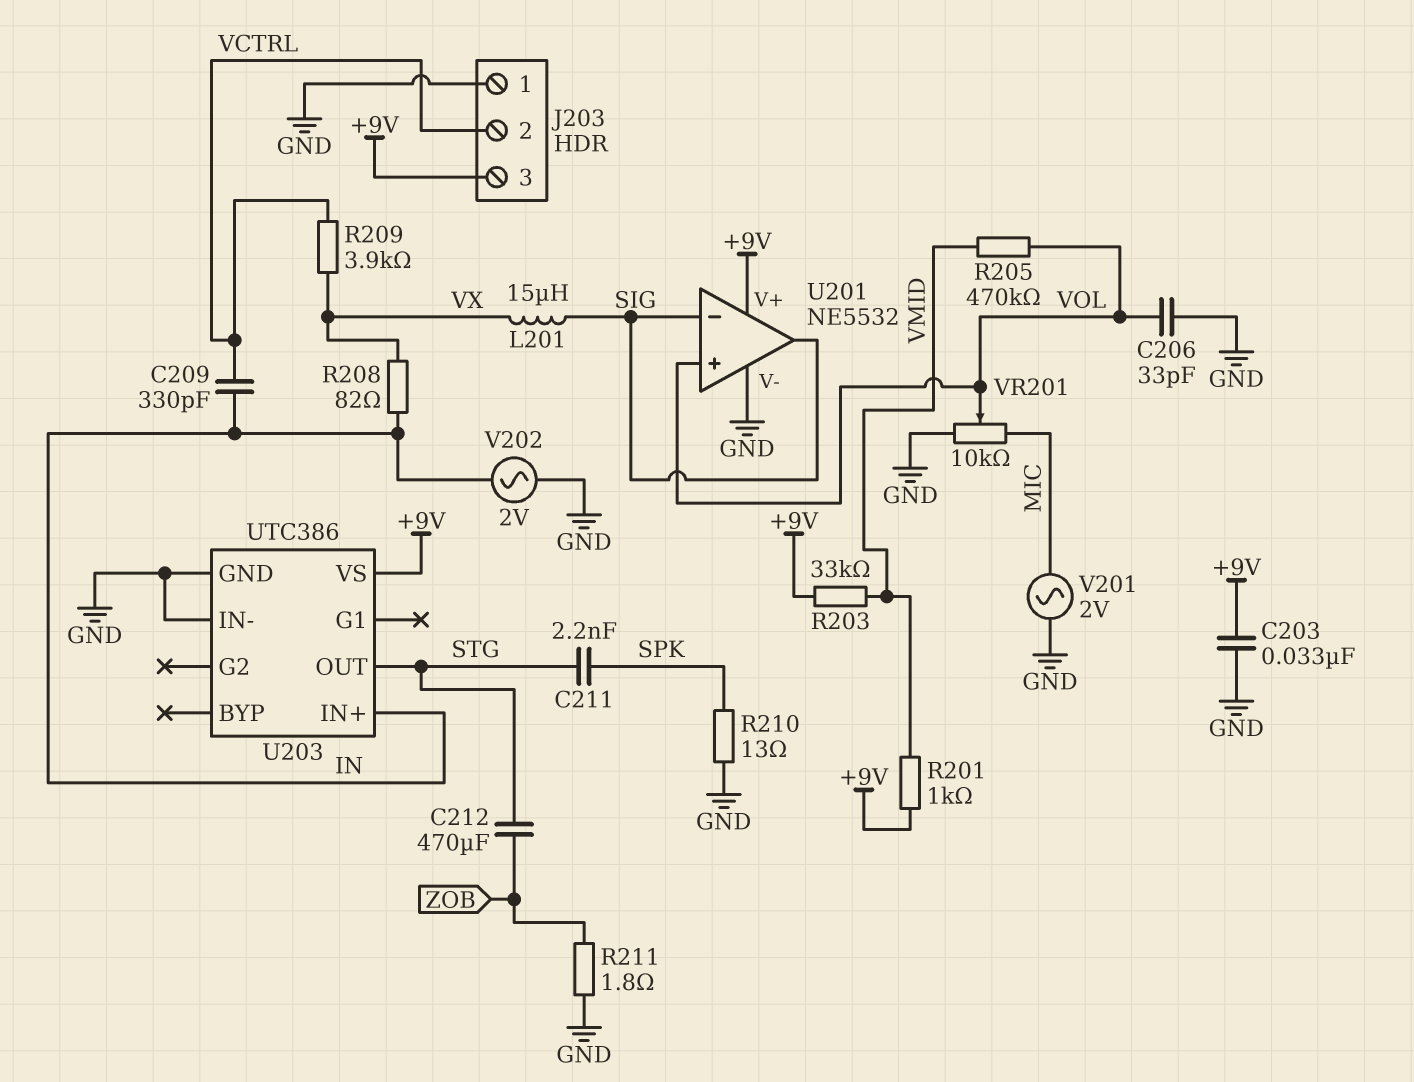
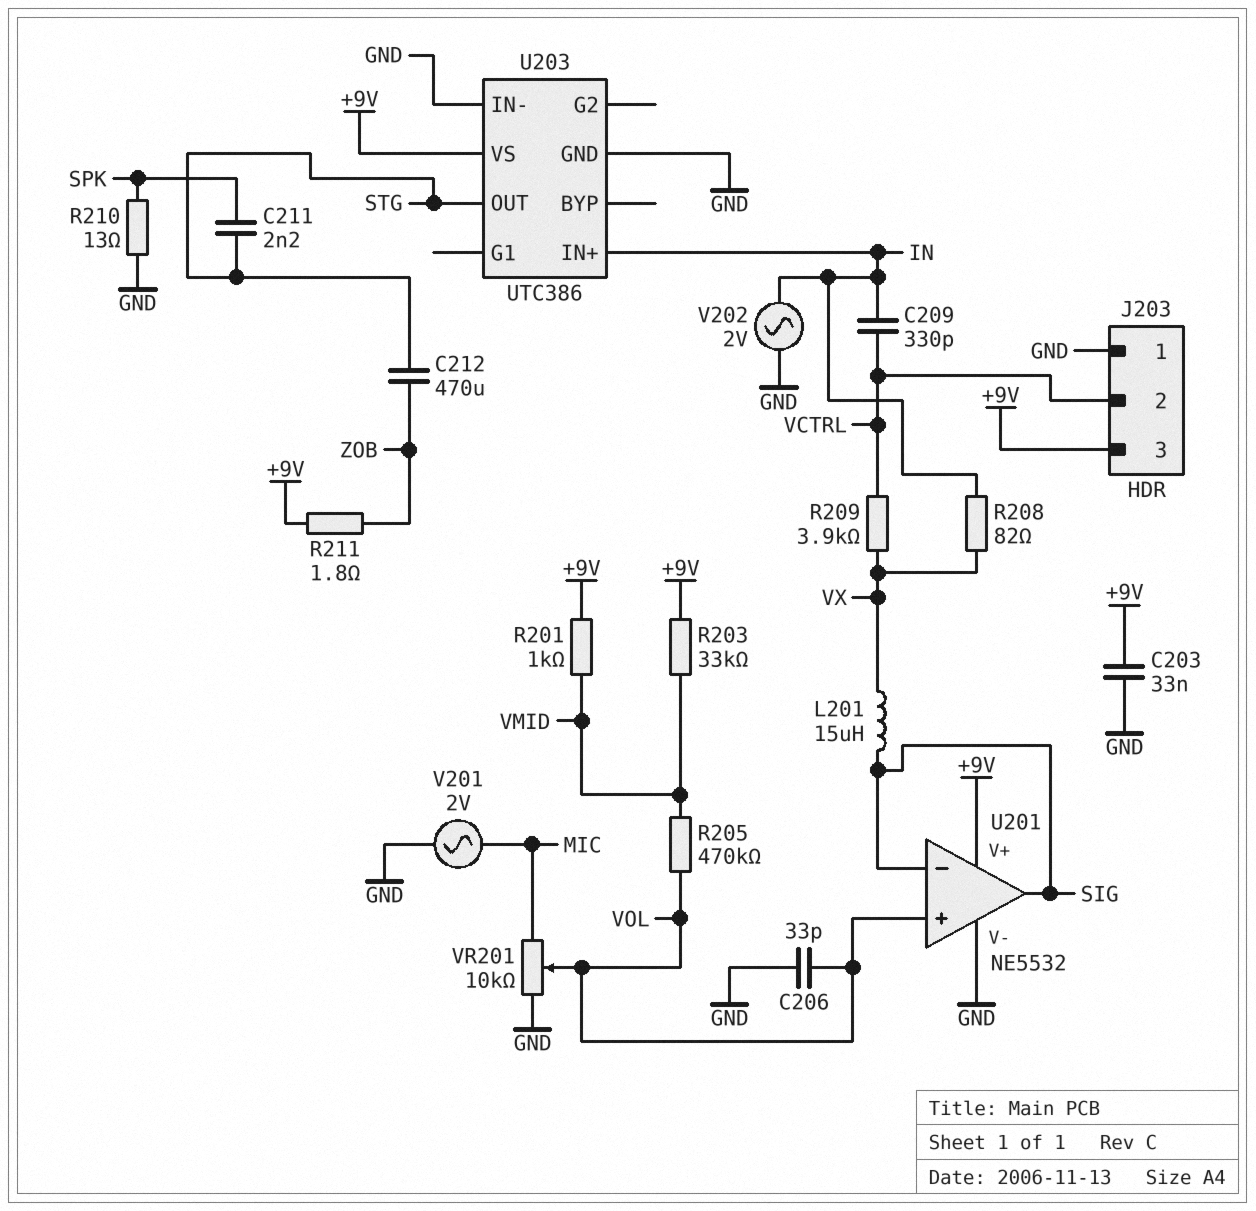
R211: 1.8 (GND, ZOB) -> 1.8 (+9V, ZOB)

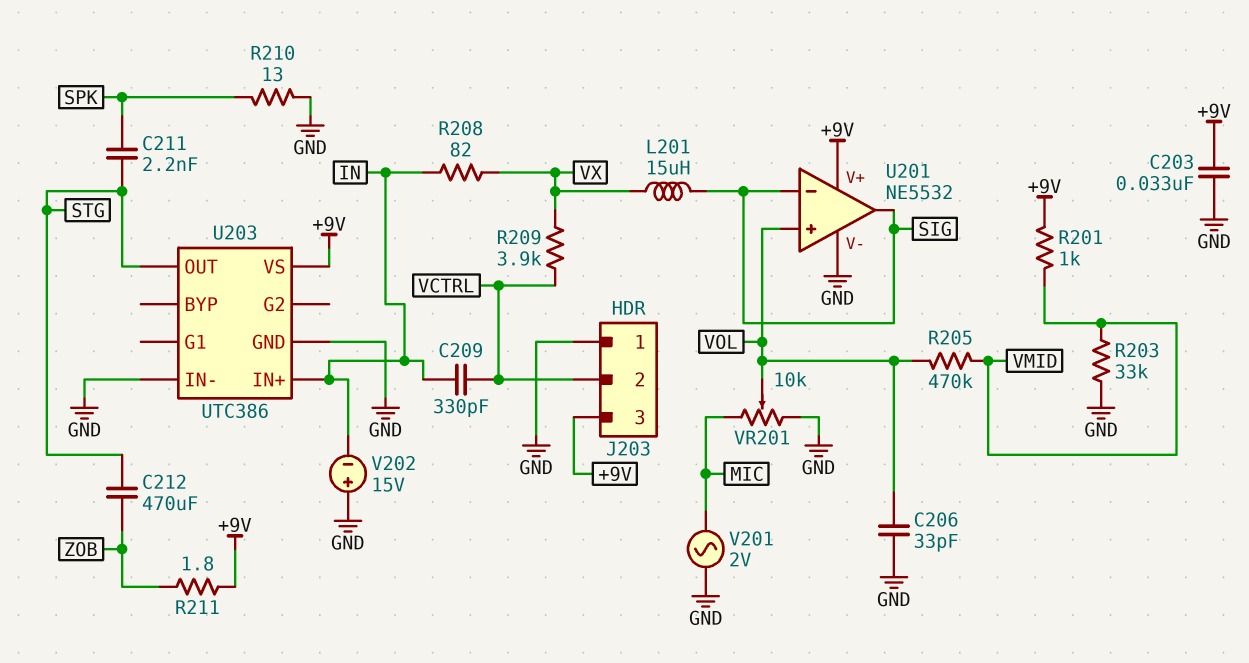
R203: 33k (+9V, VMID) -> 33k (GND, VMID)
V202: AC 2V (GND, IN) -> 15V (plus GND, minus IN)

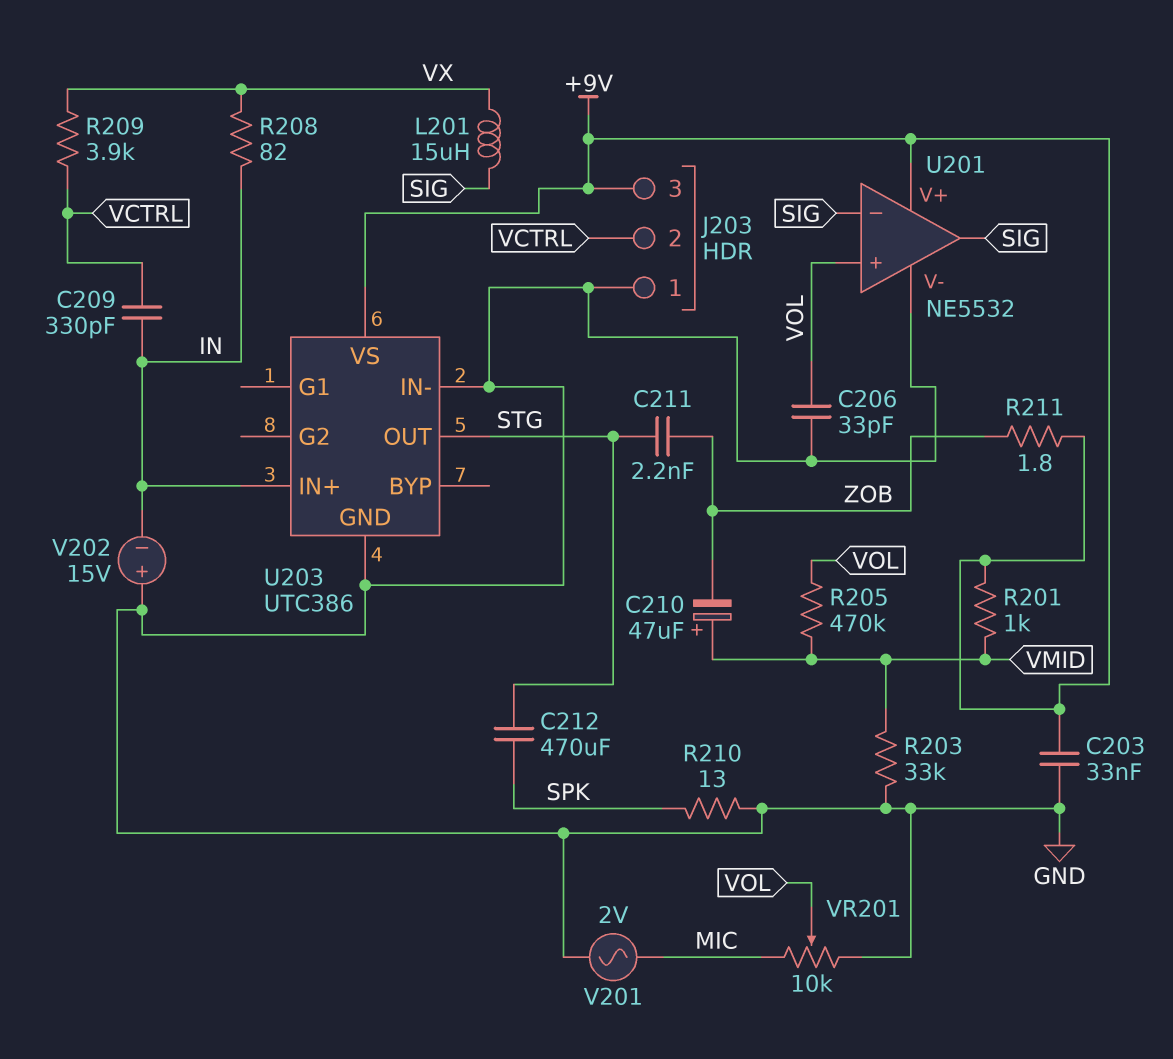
C210: none -> 47uF (plus VMID, minus ZOB)
C211: 2.2nF (SPK, STG) -> 2.2nF (STG, ZOB)
C212: 470uF (STG, ZOB) -> 470uF (SPK, STG)

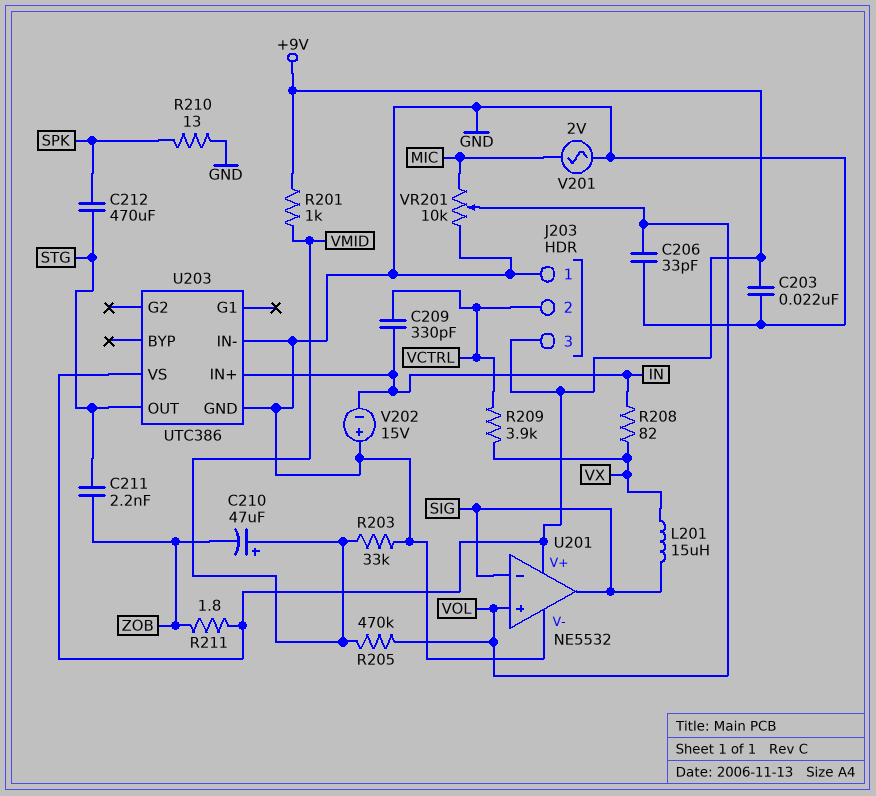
C203: 33nF (+9V, GND) -> 22nF (+9V, GND)

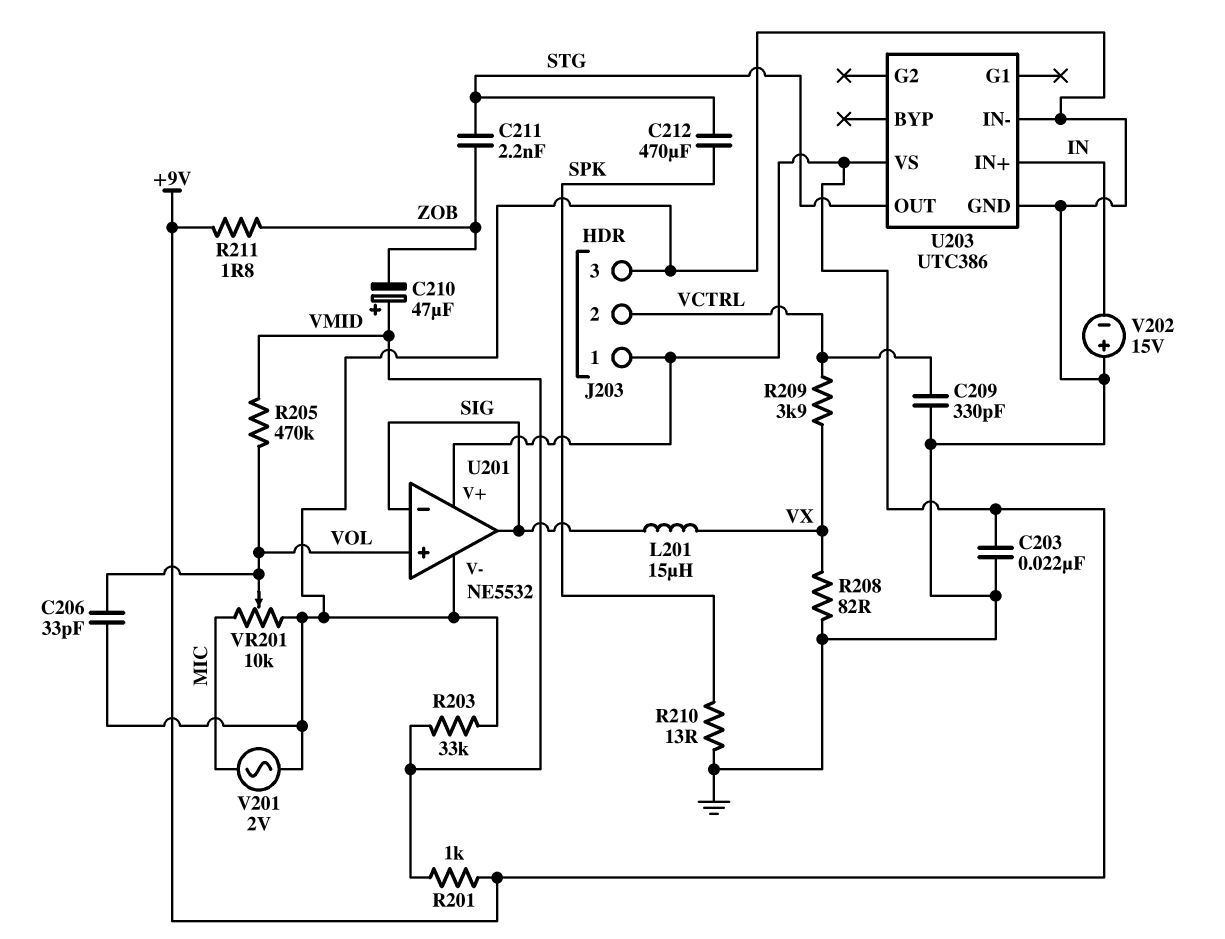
C209: 330pF (IN, VCTRL) -> 330pF (GND, VCTRL)
J203 pin 1: GND -> +9V
J203 pin 3: +9V -> GND
R208: 82 (IN, VX) -> 82 (GND, VX)

